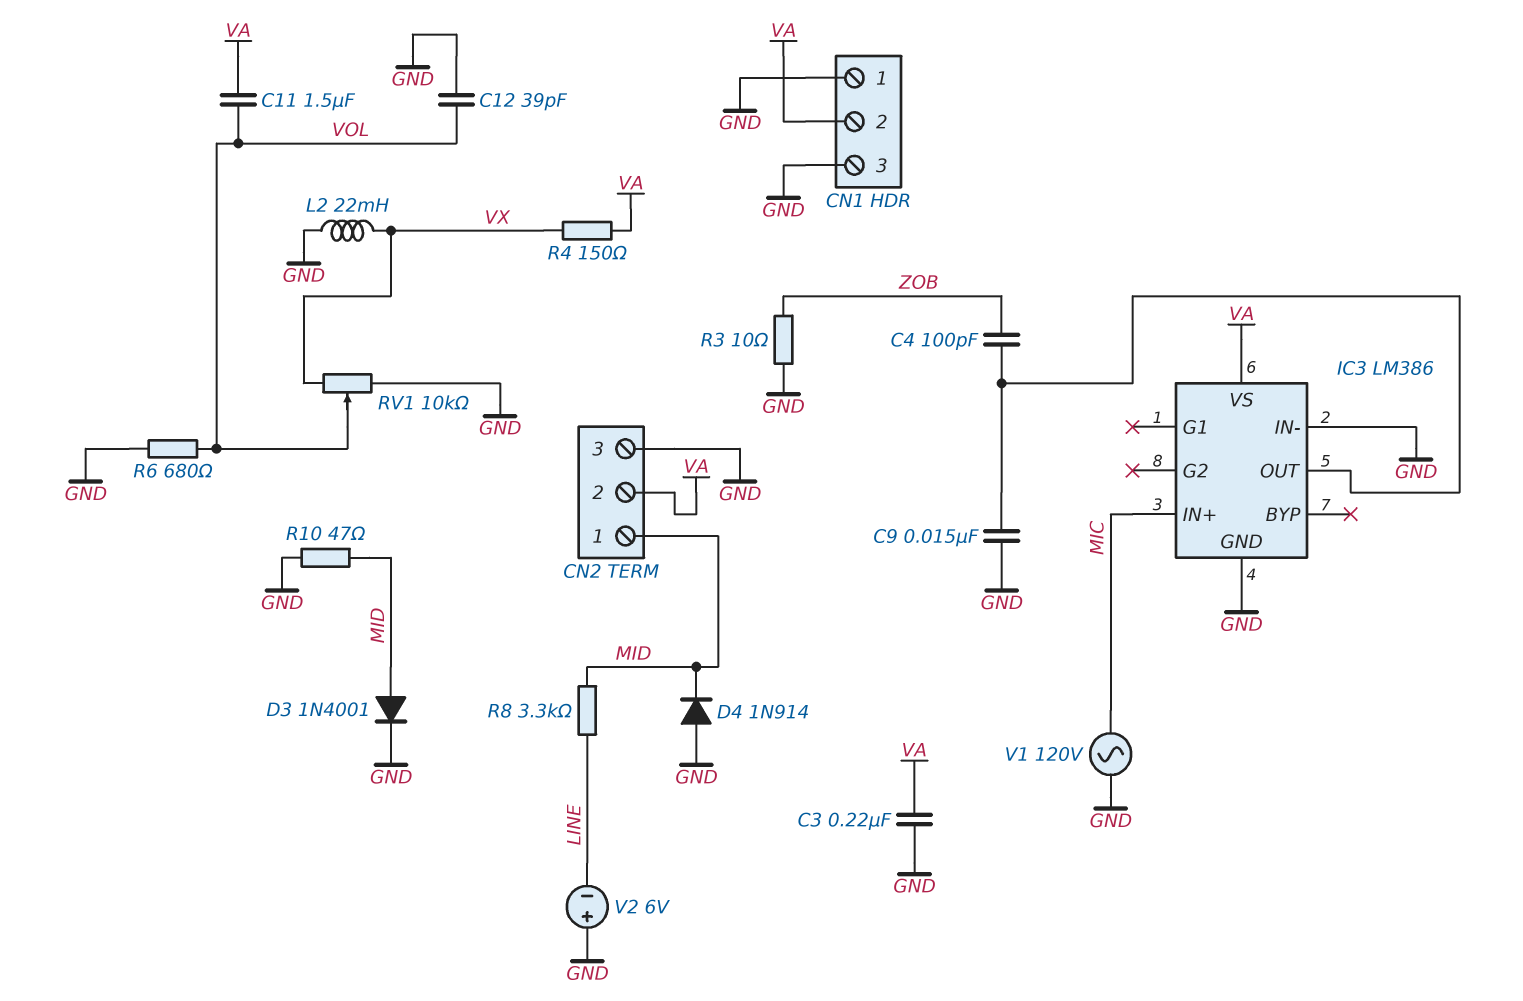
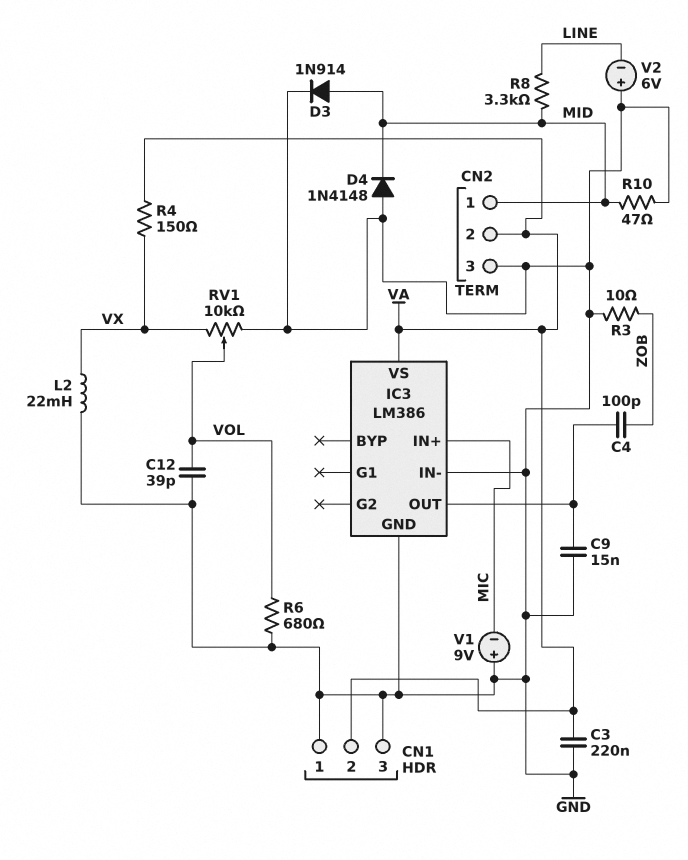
C11: 1.5uF (VA, VOL) -> none
D3: diode 1N4001 (A MID, K GND) -> diode 1N914 (A MID, K GND)
D4: diode 1N914 (A GND, K MID) -> diode 1N4148 (A GND, K MID)
V1: AC 120V (GND, MIC) -> 9V (plus GND, minus MIC)

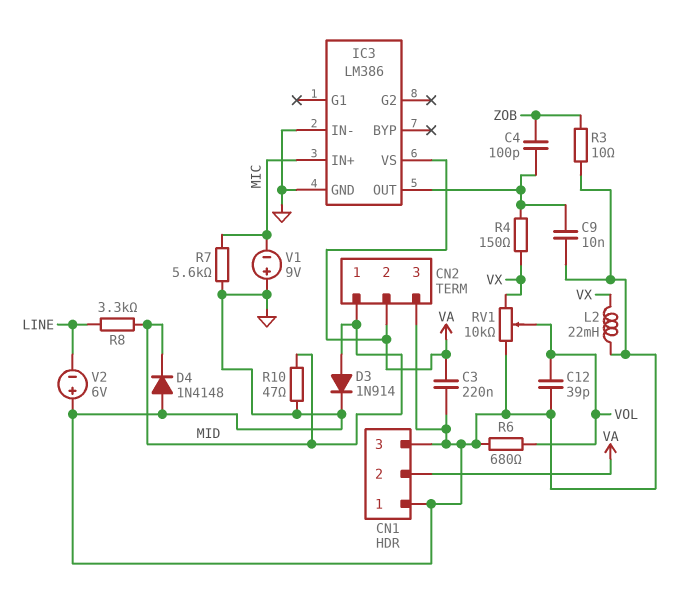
C9: 15nF (GND, IC3/OUT) -> 10nF (GND, IC3/OUT)
R4: 150 (VA, VX) -> 150 (IC3/OUT, VX)
R7: none -> 5.6k (GND, MIC)

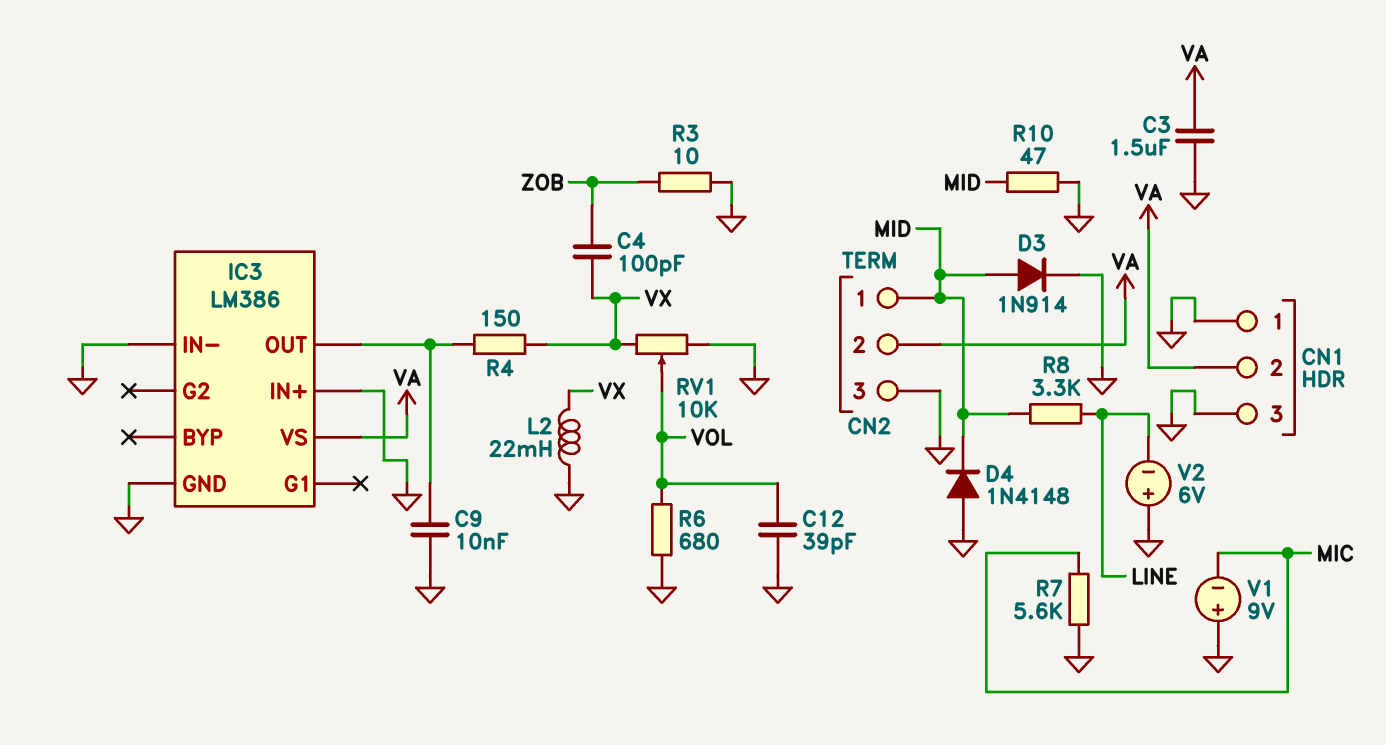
C3: 220nF (GND, VA) -> 1.5uF (GND, VA)
C4: 100pF (IC3/OUT, ZOB) -> 100pF (VX, ZOB)
IC3 pin IN+: MIC -> GND

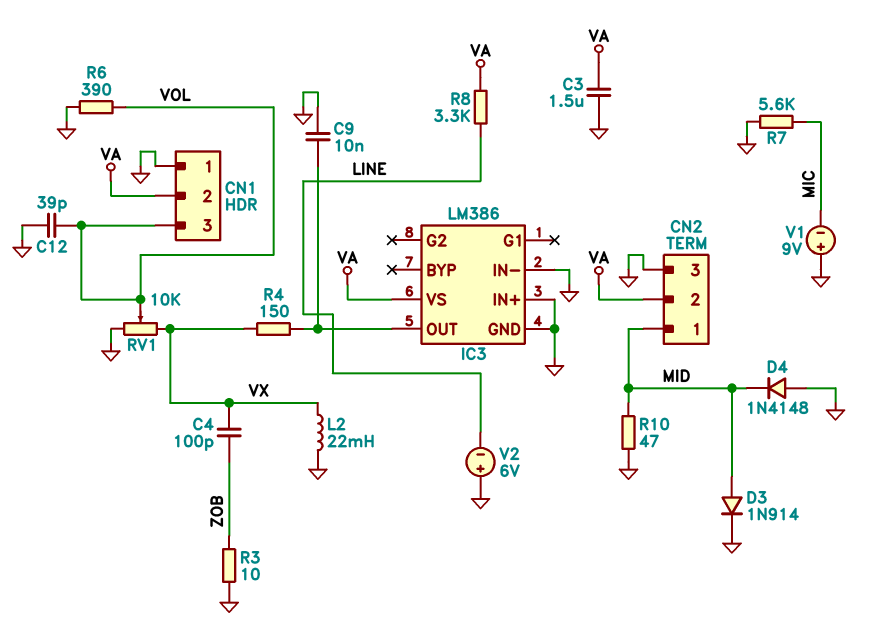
CN1 pin 3: GND -> VOL
R6: 680 (GND, VOL) -> 390 (GND, VOL)
R8: 3.3k (LINE, MID) -> 3.3k (LINE, VA)

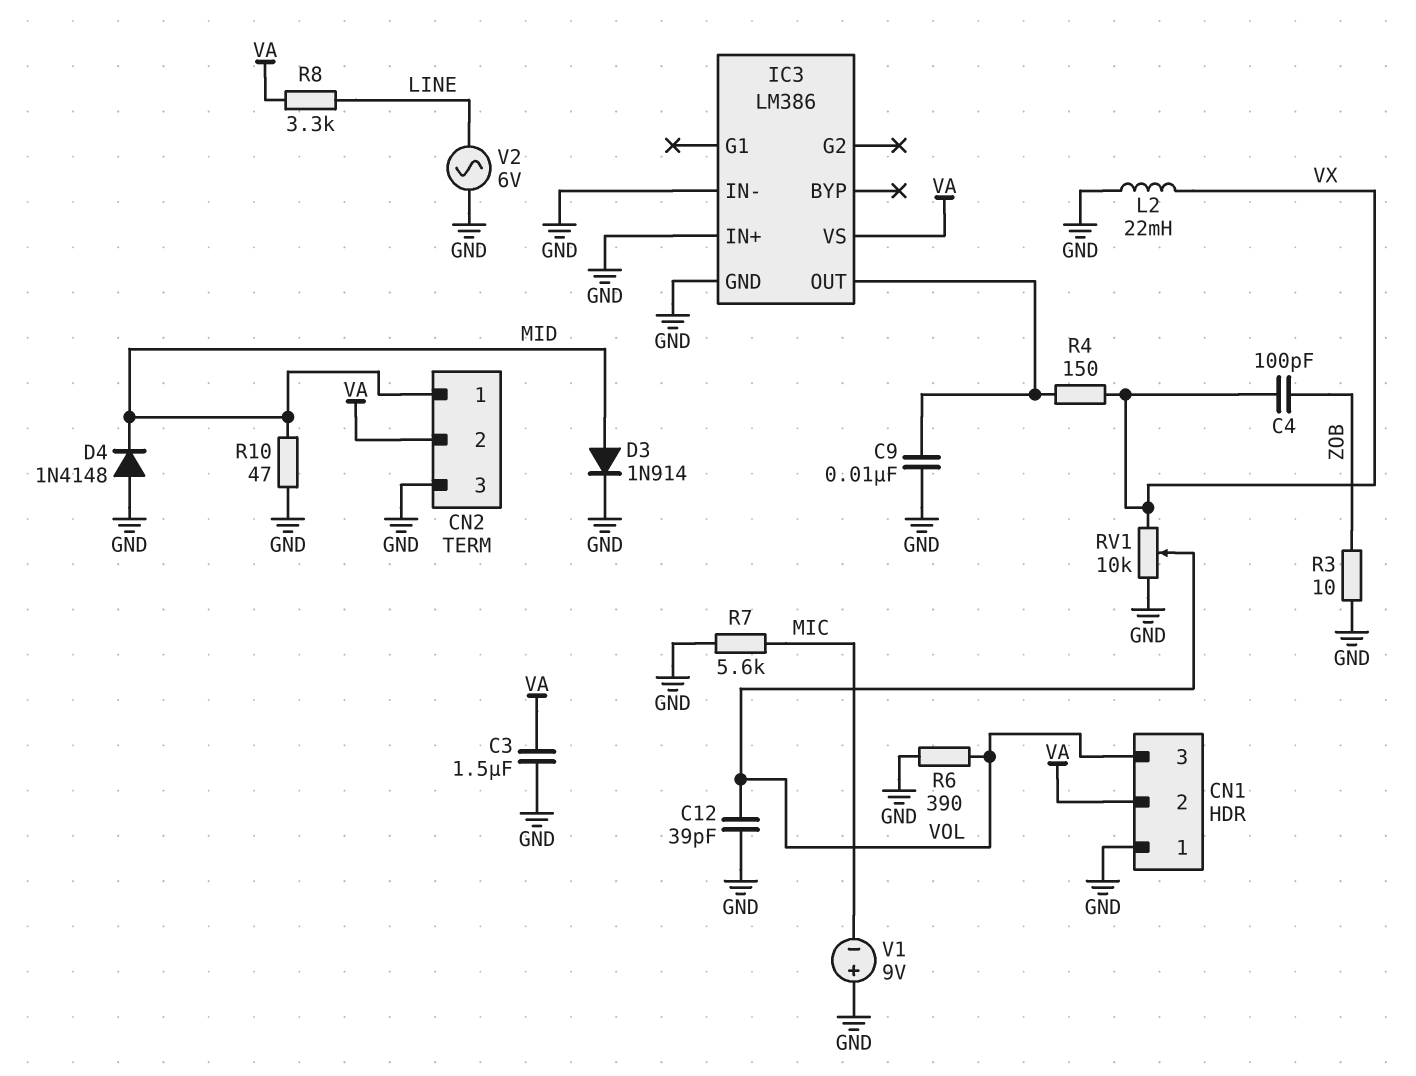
V2: 6V (plus GND, minus LINE) -> AC 6V (GND, LINE)

